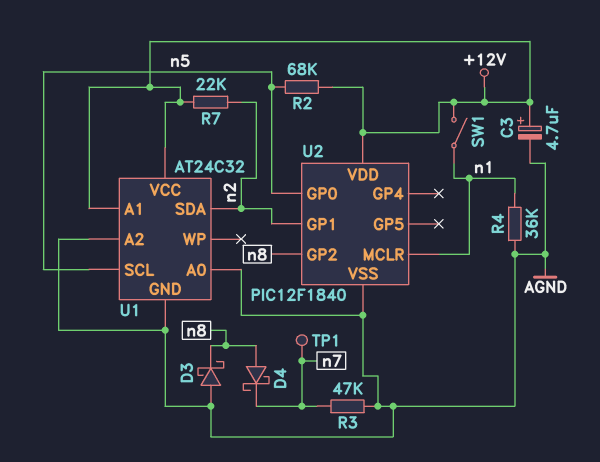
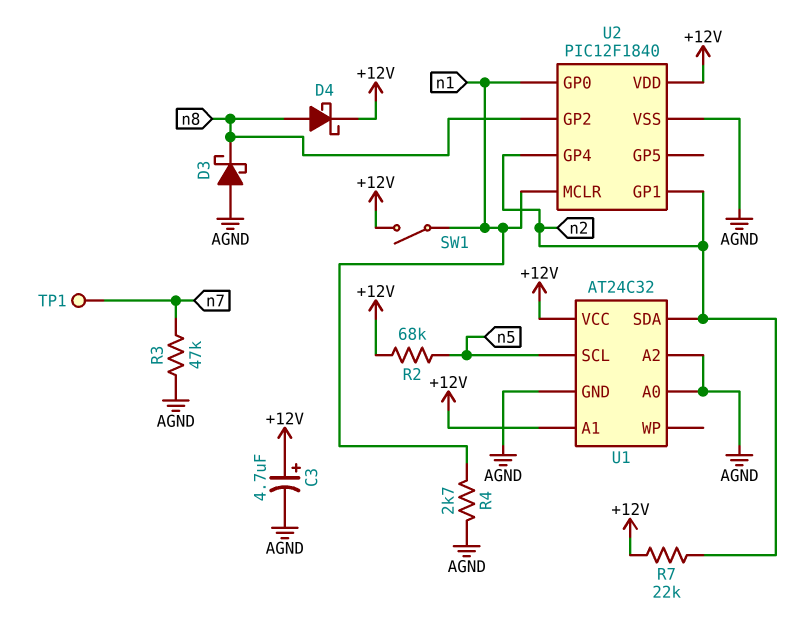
D4: schottky (A n8, K n7) -> schottky (A n8, K +12V)
R4: 36k (AGND, n1) -> 2.7k (AGND, n1)
U2 pin GP0: n5 -> n1
U2 pin GP4: none -> n2

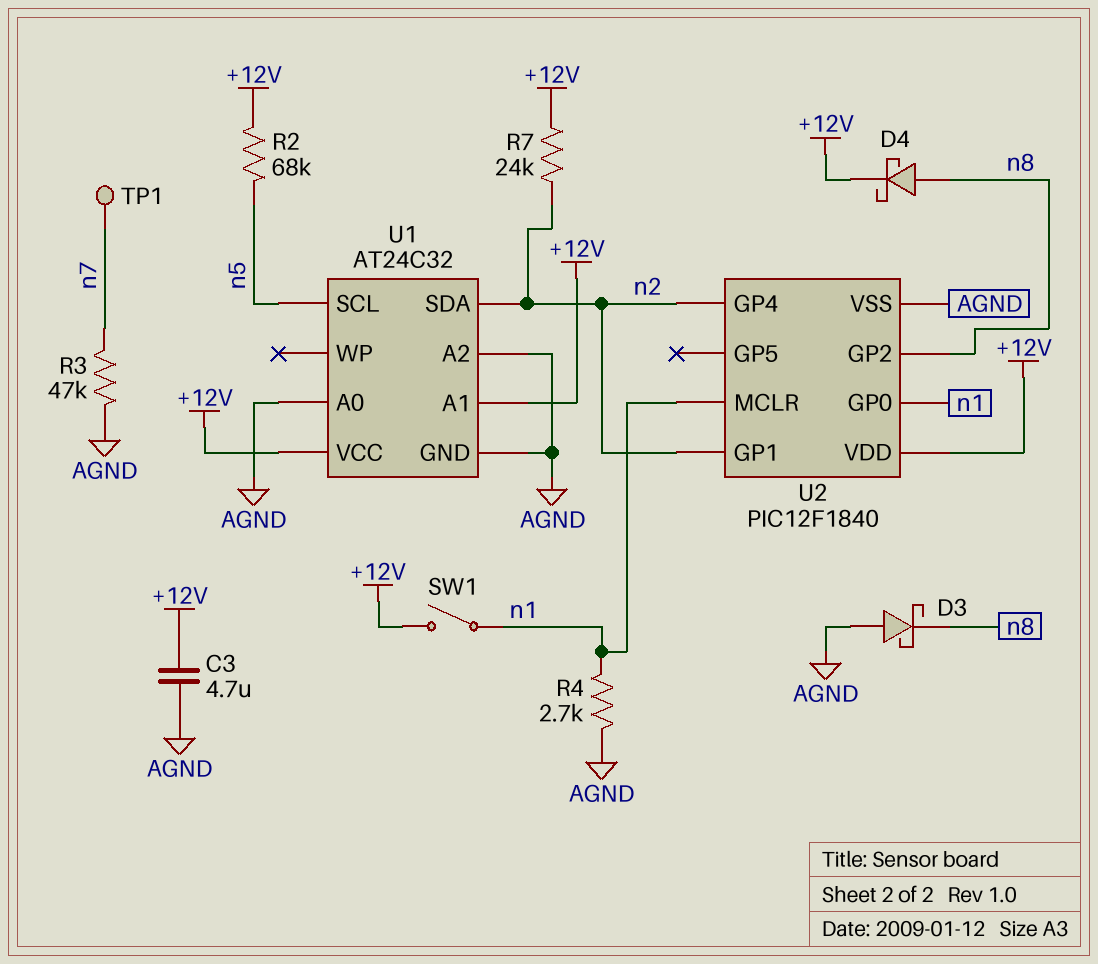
C3: 4.7uF (plus +12V, minus AGND) -> 4.7uF (+12V, AGND)
R7: 22k (+12V, n2) -> 24k (+12V, n2)

